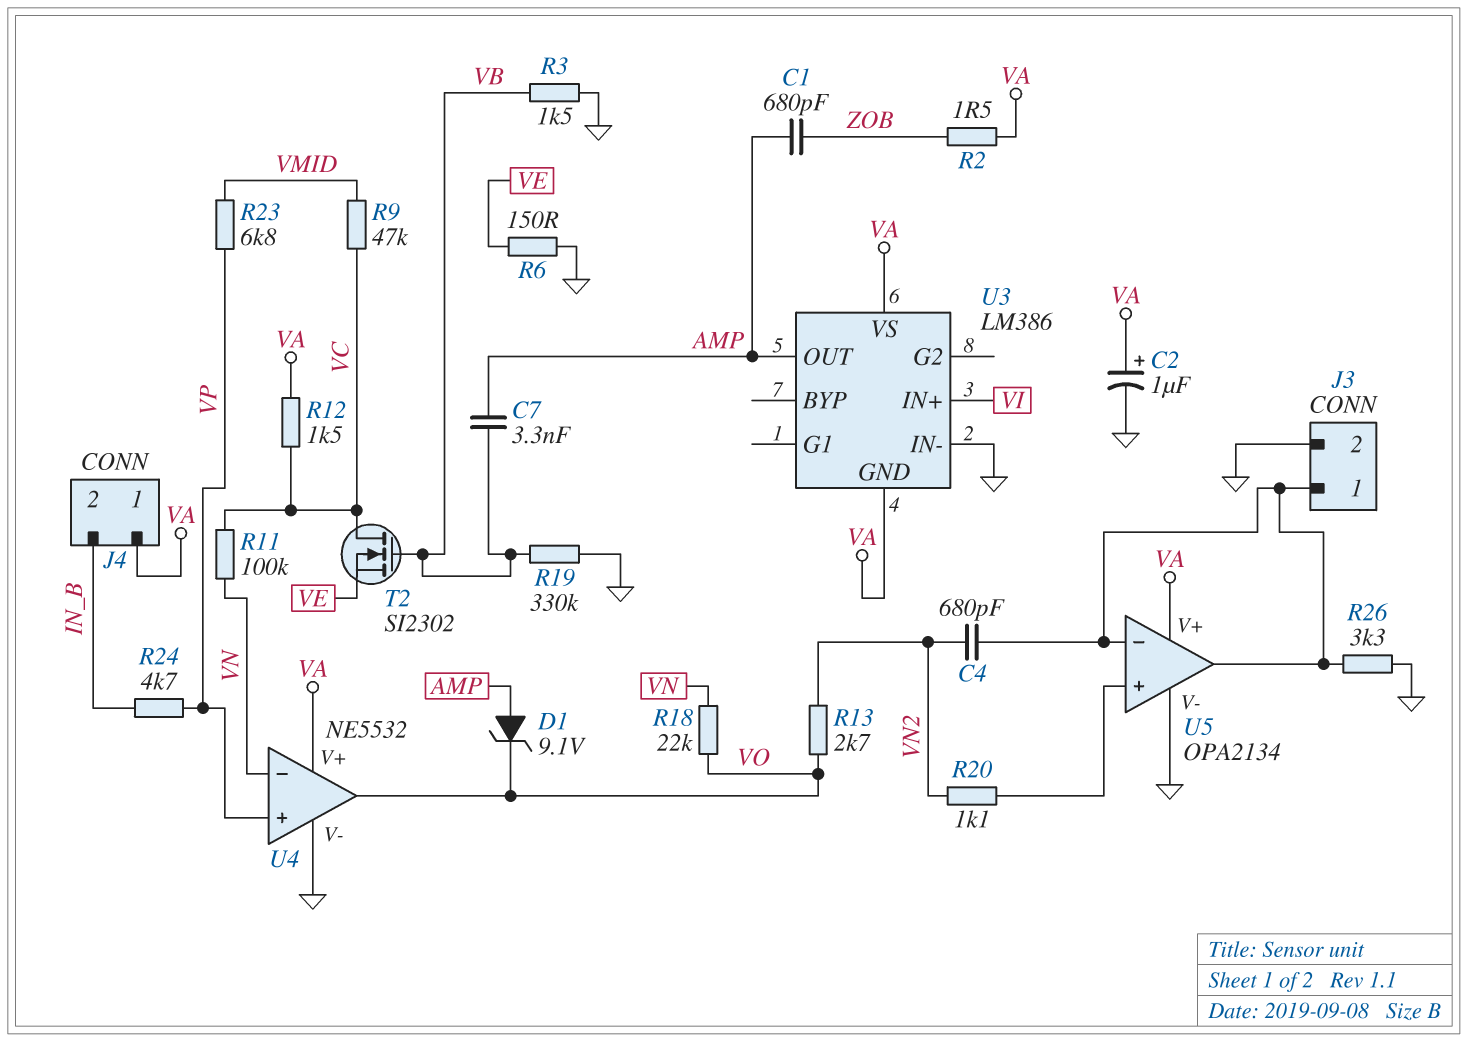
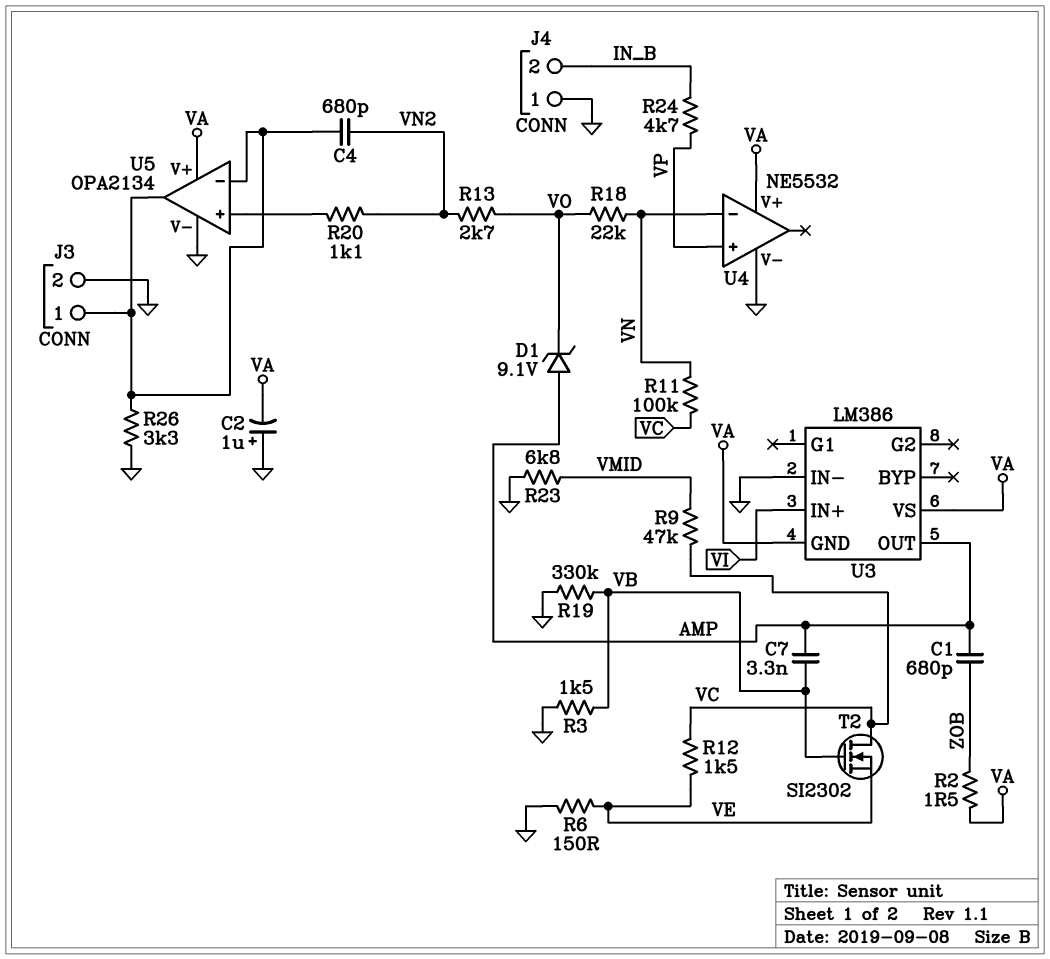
C2: 1uF (plus VA, minus GND) -> 1uF (plus GND, minus VA)
J4 pin 1: VA -> GND
R12: 1.5k (VA, VC) -> 1.5k (VC, VE)
R23: 6.8k (VMID, VP) -> 6.8k (GND, VMID)
U4 pin out: VO -> none

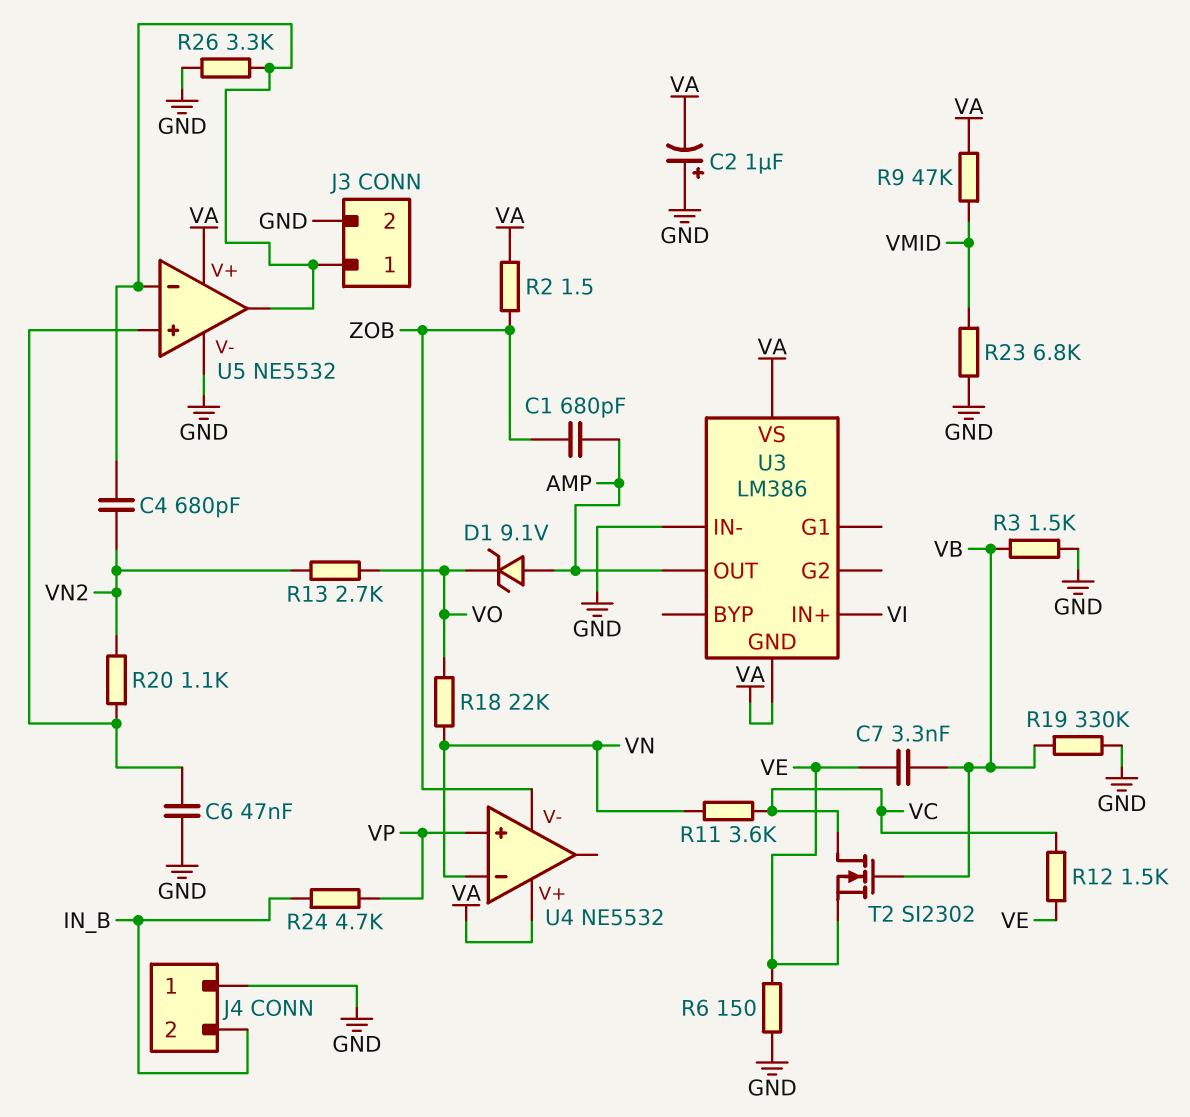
C6: none -> 47nF (GND, U5/in+)
C7: 3.3nF (AMP, VB) -> 3.3nF (VB, VE)
R9: 47k (VC, VMID) -> 47k (VA, VMID)
R11: 100k (VC, VN) -> 3.6k (VC, VN)
U4 pin V-: GND -> ZOB
U5: OPA2134 -> NE5532

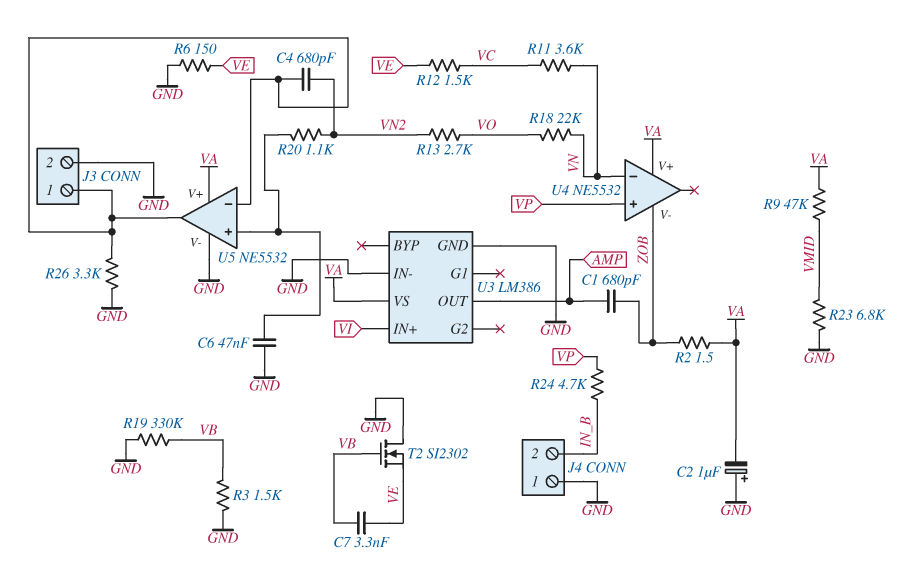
D1: zener 9.1V (A AMP, K VO) -> none
T2: NMOS SI2302 (G VB, D VC, S VE) -> NMOS SI2302 (G VB, D GND, S VE)
U3 pin GND: VA -> GND

